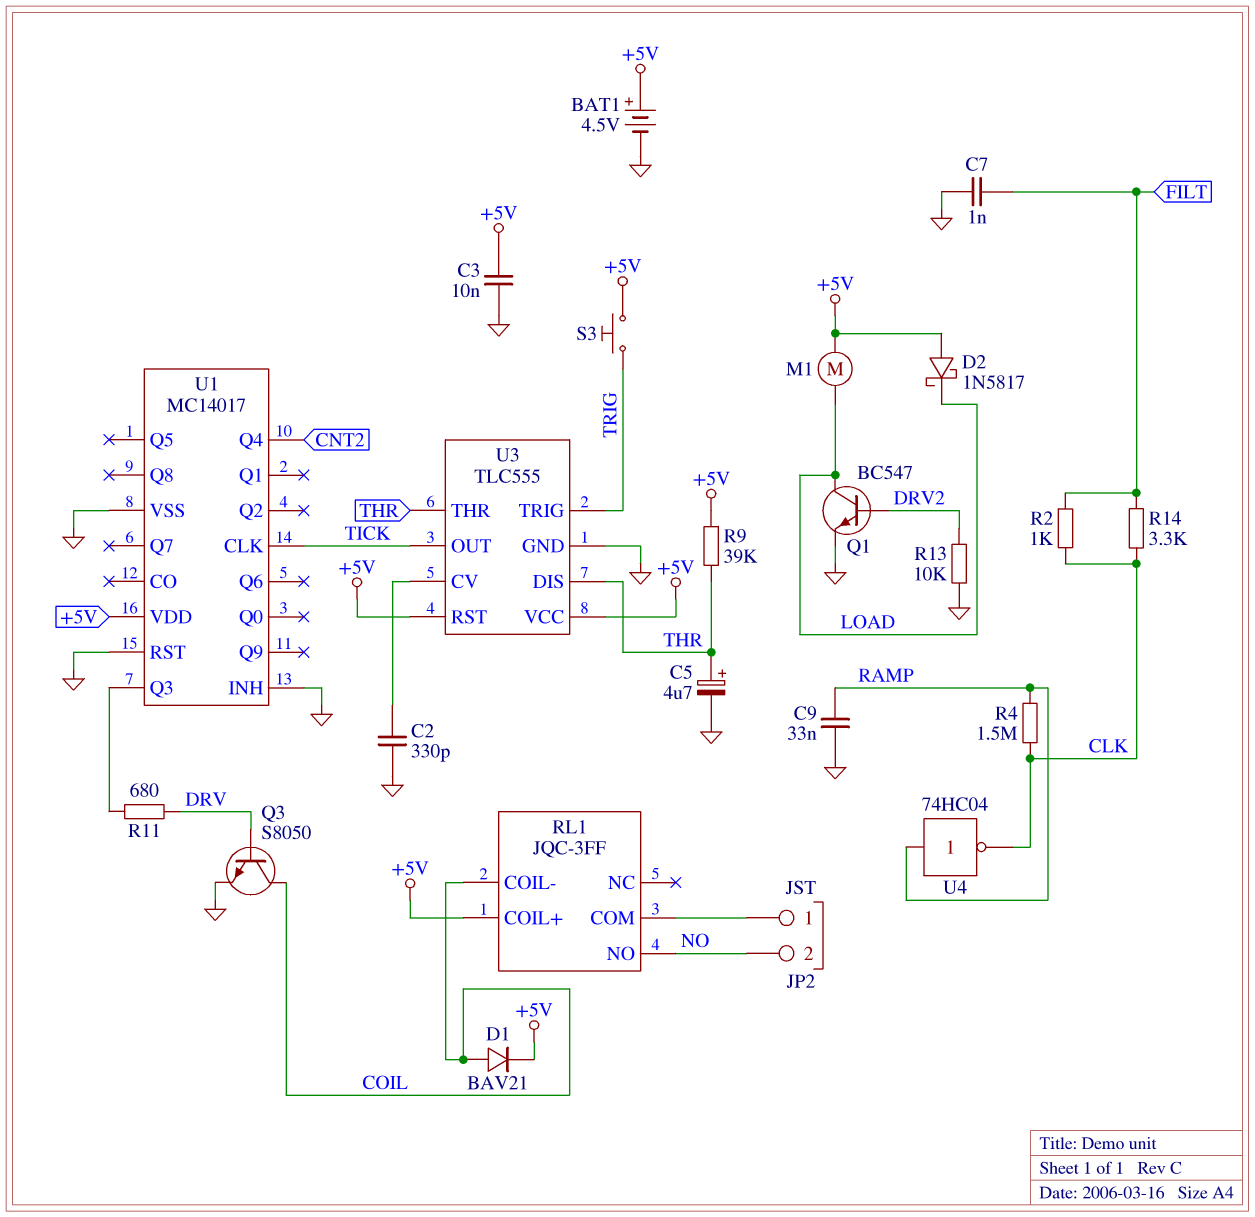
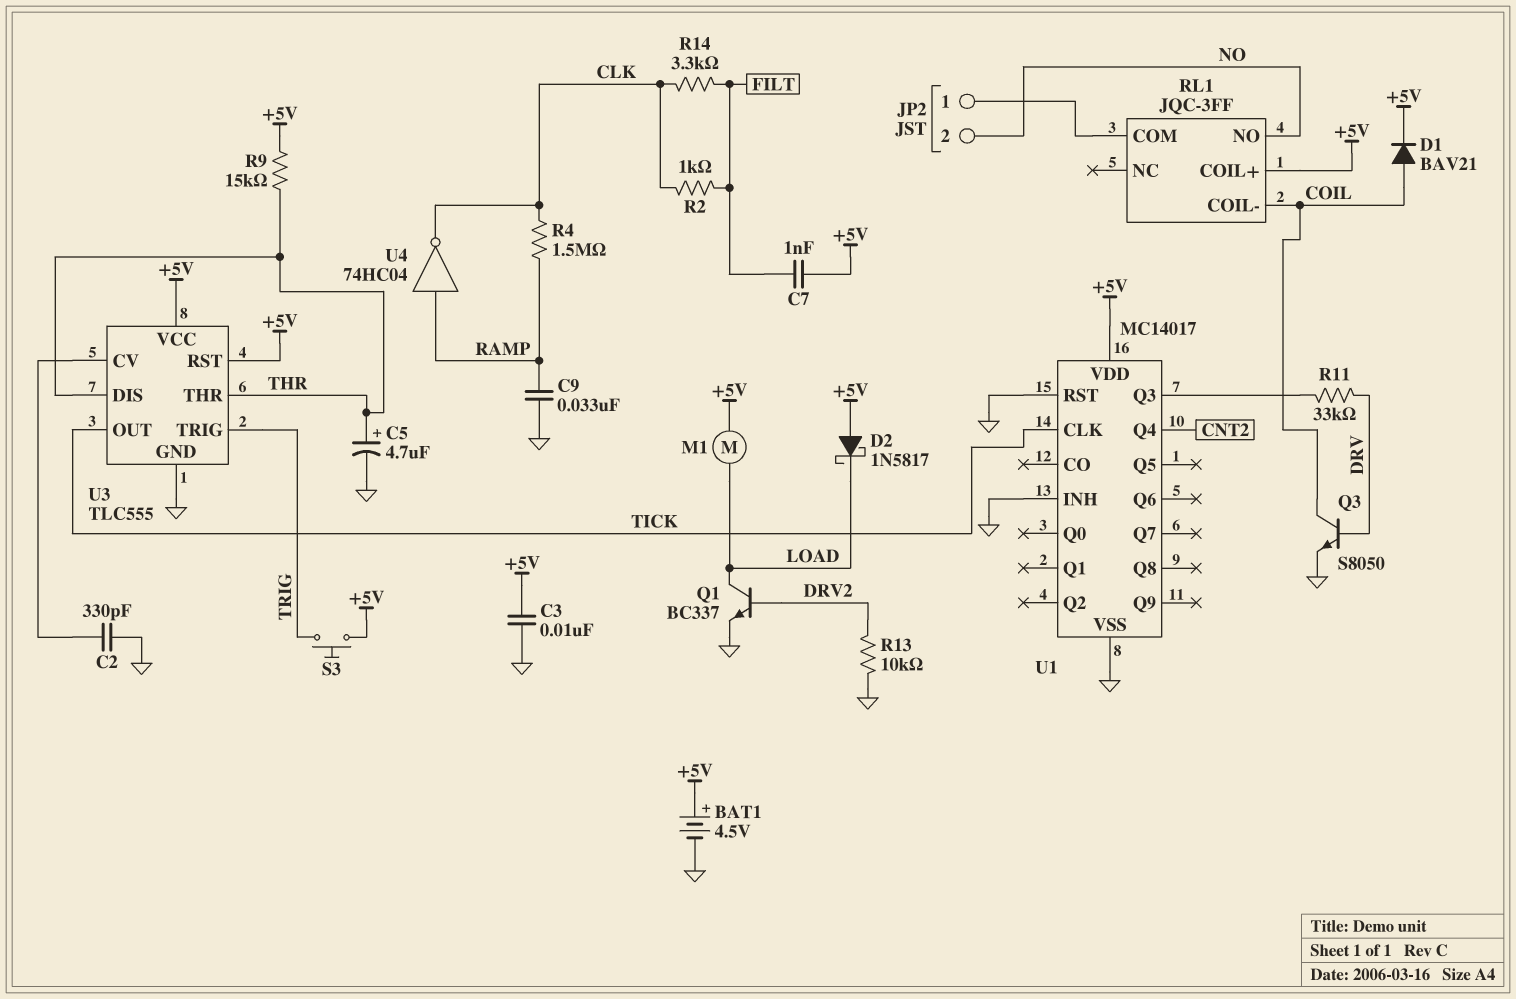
C7: 1nF (FILT, GND) -> 1nF (+5V, FILT)
Q1: NPN BC547 (B DRV2, C LOAD, E GND) -> NPN BC337 (B DRV2, C LOAD, E GND)
R9: 39k (+5V, THR) -> 15k (+5V, THR)
R11: 680 (DRV, U1/Q3) -> 33k (DRV, U1/Q3)

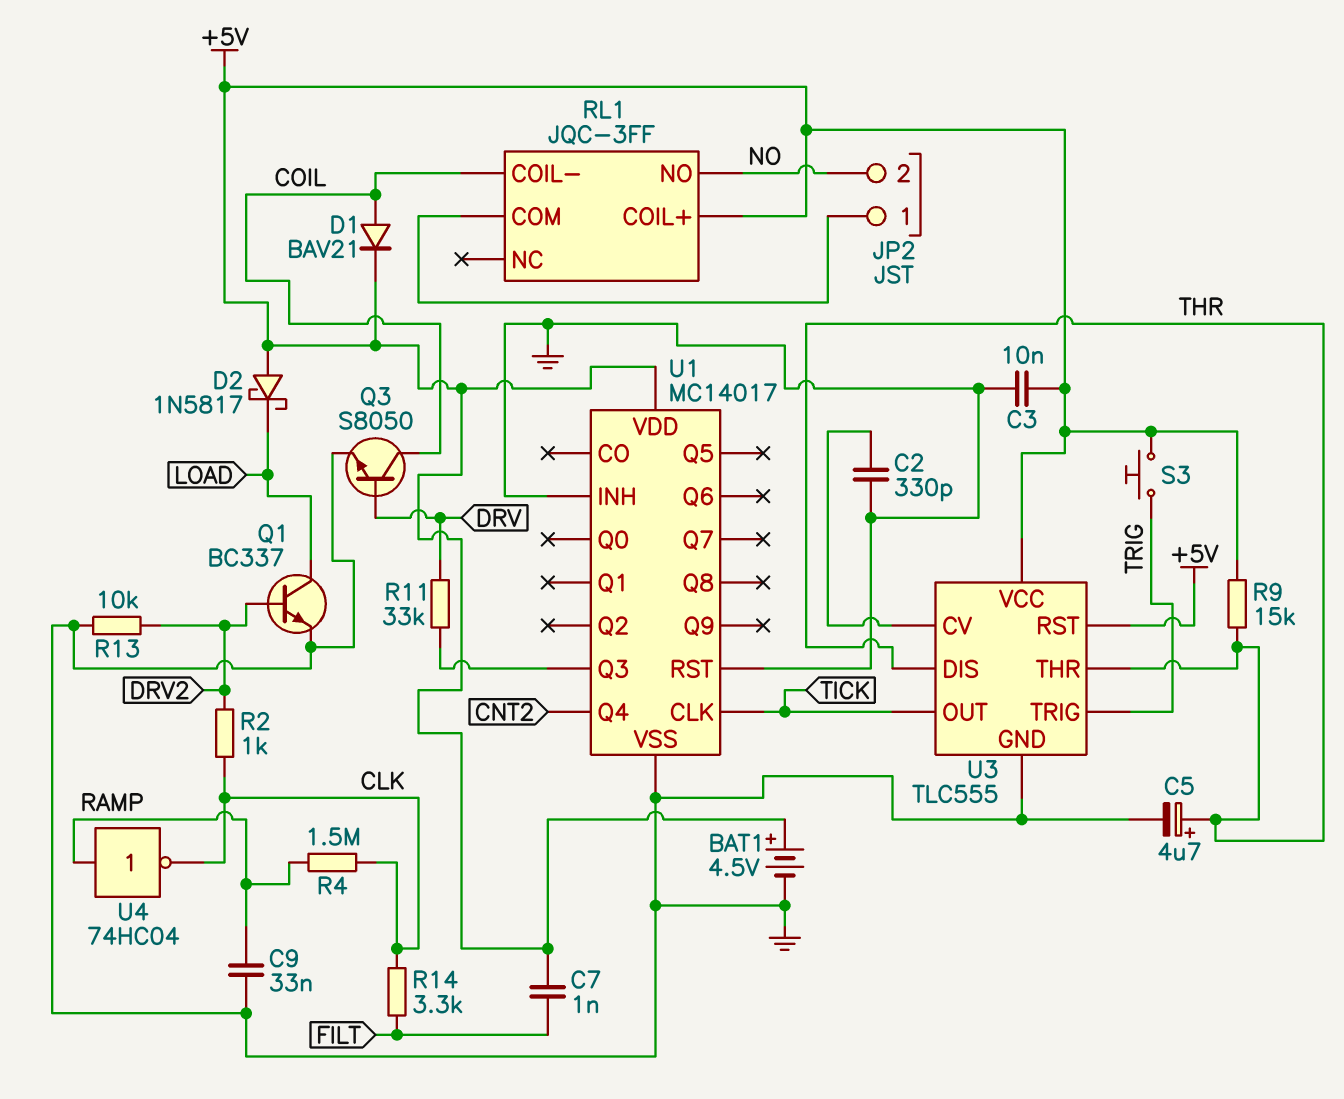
M1: motor (+5V, LOAD) -> none
R2: 1k (CLK, FILT) -> 1k (CLK, DRV2)

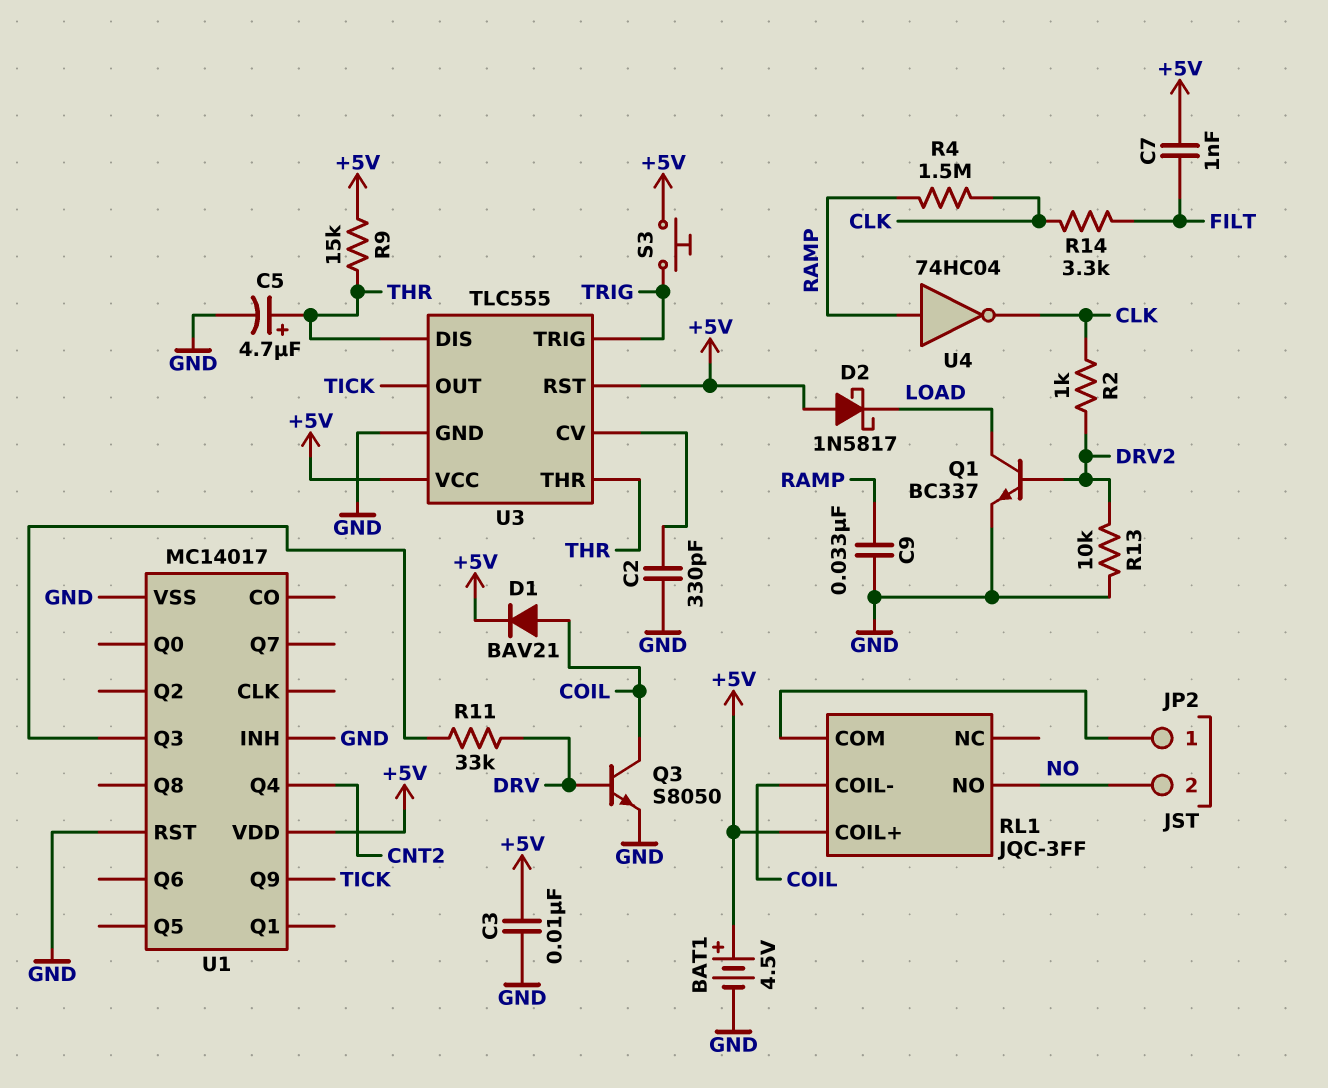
U1 pin CLK: TICK -> none
U1 pin Q9: none -> TICK

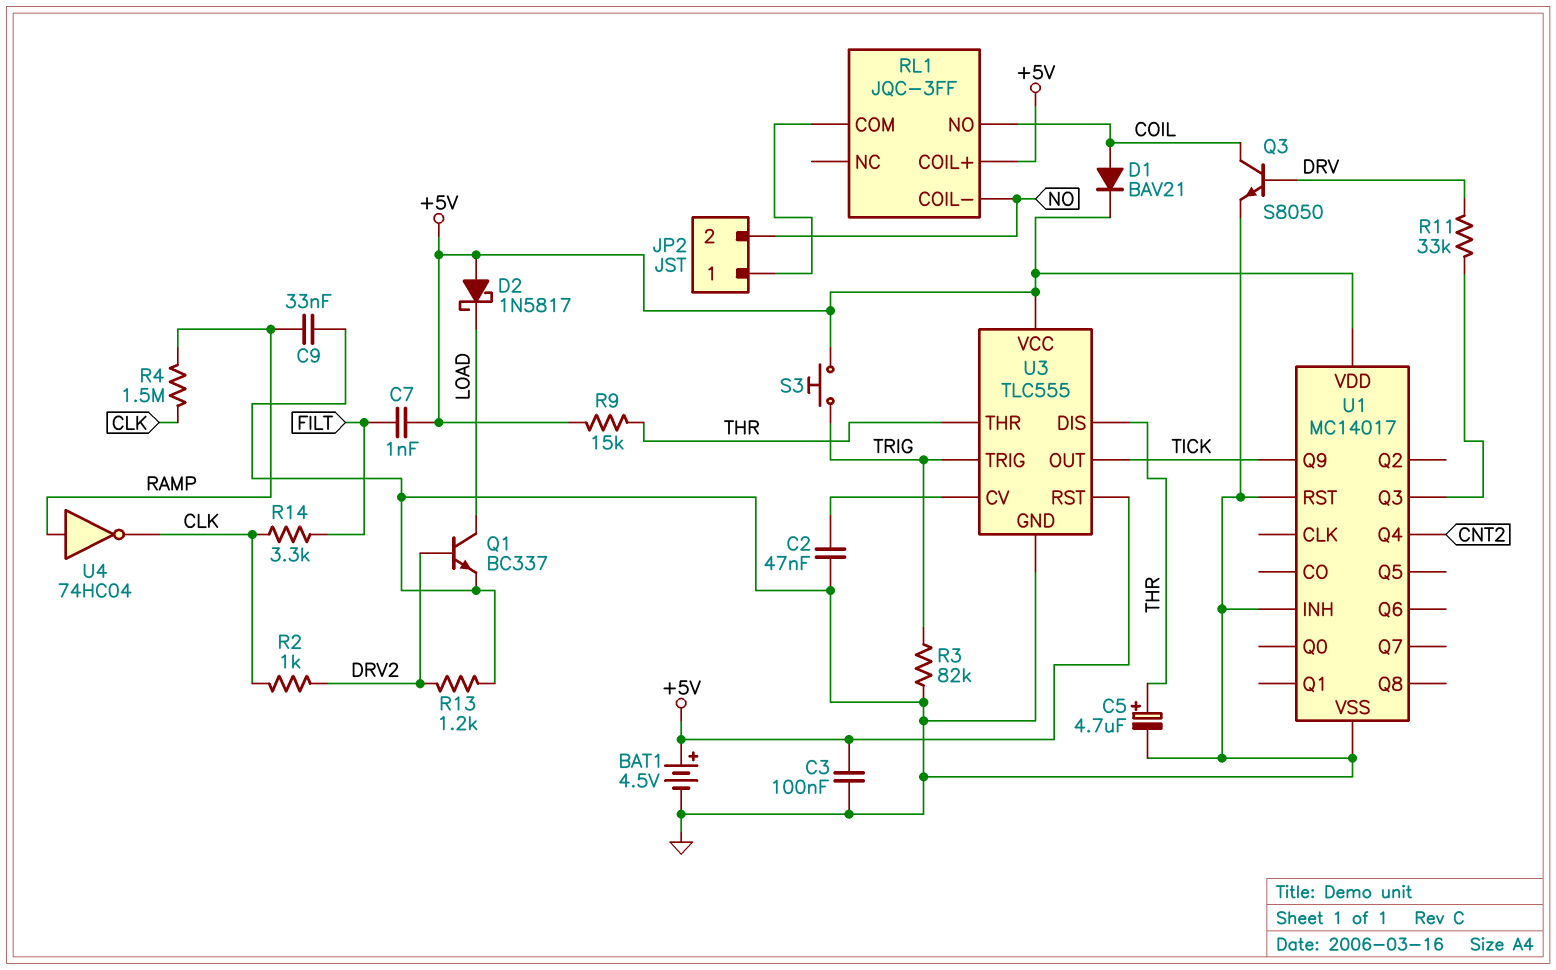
C2: 330pF (GND, U3/CV) -> 47nF (GND, U3/CV)
C3: 10nF (+5V, GND) -> 100nF (+5V, GND)
R3: none -> 82k (GND, TRIG)
R13: 10k (DRV2, GND) -> 1.2k (DRV2, GND)
RL1 pin COIL-: COIL -> NO
RL1 pin NO: NO -> COIL

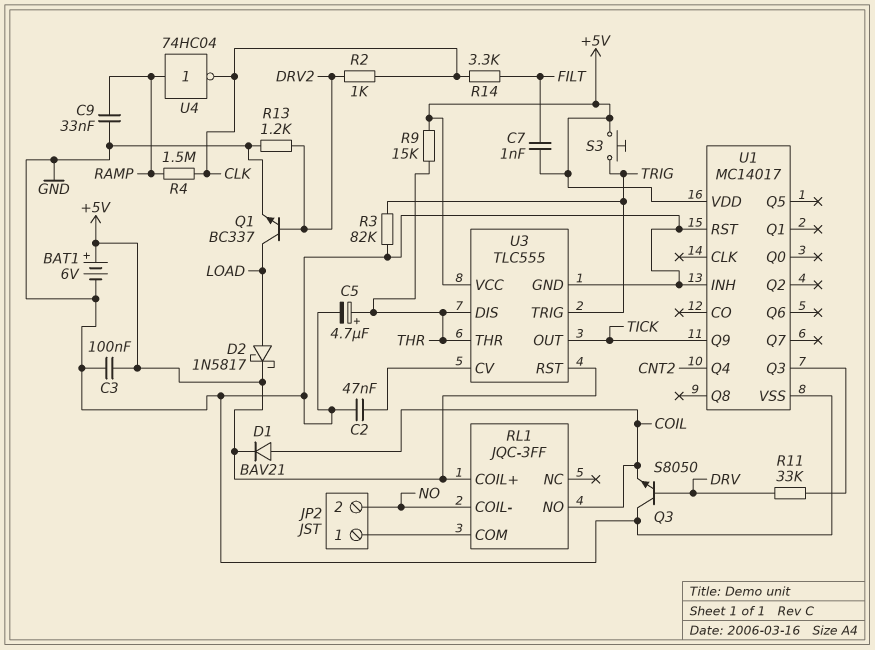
BAT1: 4.5V (plus +5V, minus GND) -> 6V (plus +5V, minus GND)
D2: schottky 1N5817 (A +5V, K LOAD) -> schottky 1N5817 (A LOAD, K +5V)
Q3: NPN S8050 (B DRV, C COIL, E GND) -> NPN S8050 (B DRV, C GND, E COIL)

